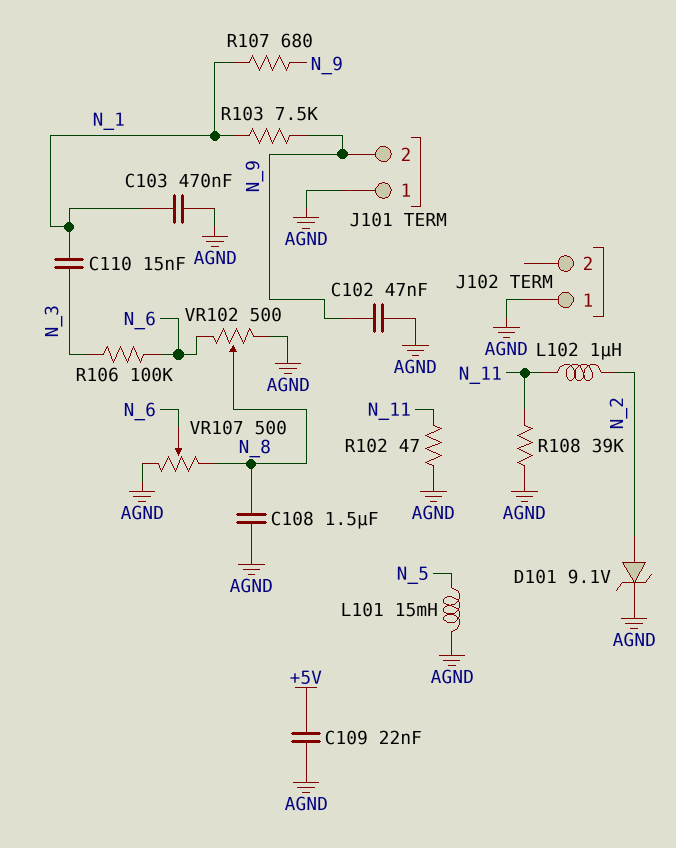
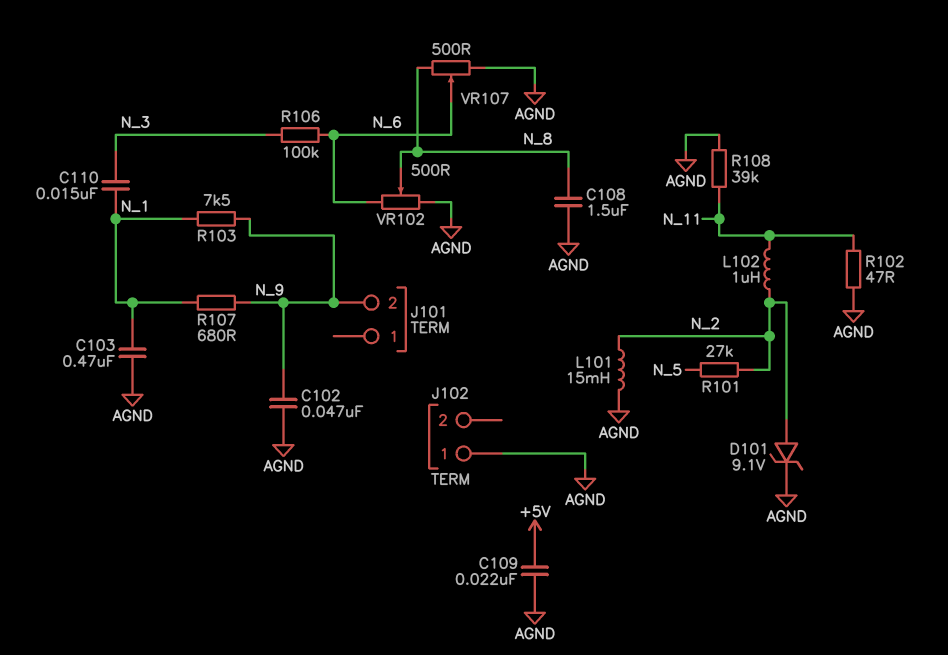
J101 pin 1: AGND -> none
L101: 15mH (AGND, N_5) -> 15mH (AGND, N_2)
R101: none -> 27k (N_2, N_5)

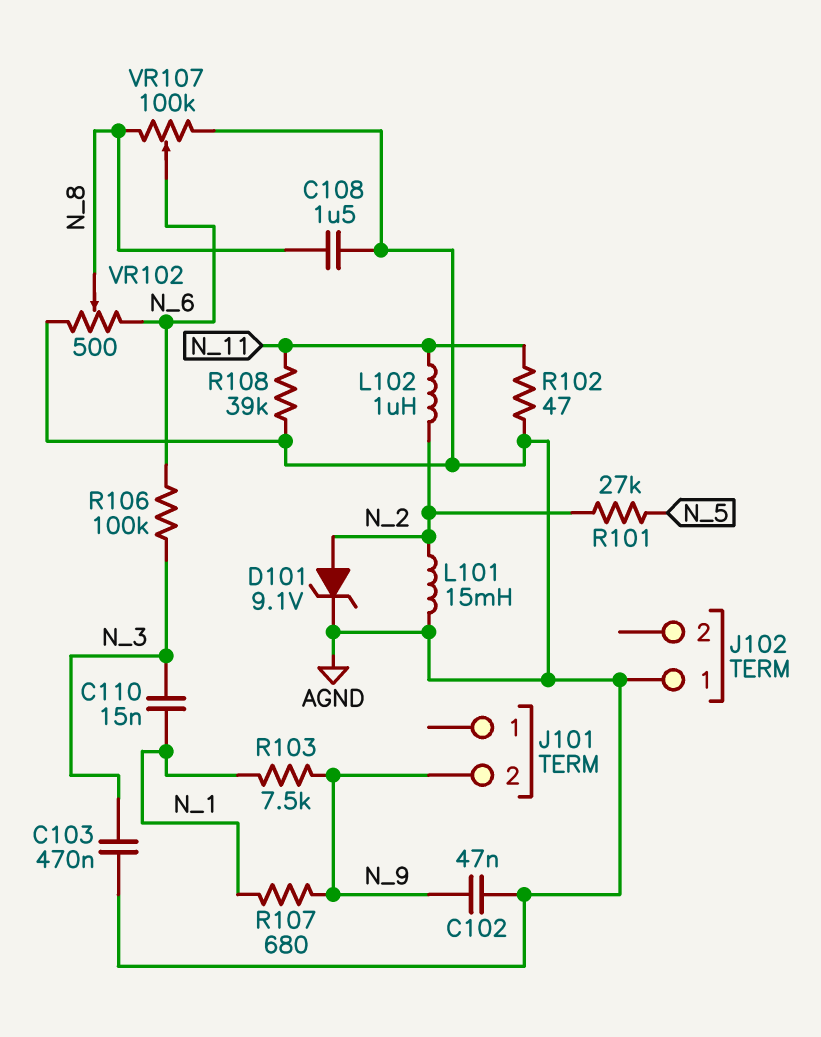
C103: 470nF (AGND, N_1) -> 470nF (AGND, N_3)
C109: 22nF (+5V, AGND) -> none
VR107: 500 (AGND, N_8, wiper N_6) -> 100k (AGND, N_8, wiper N_6)

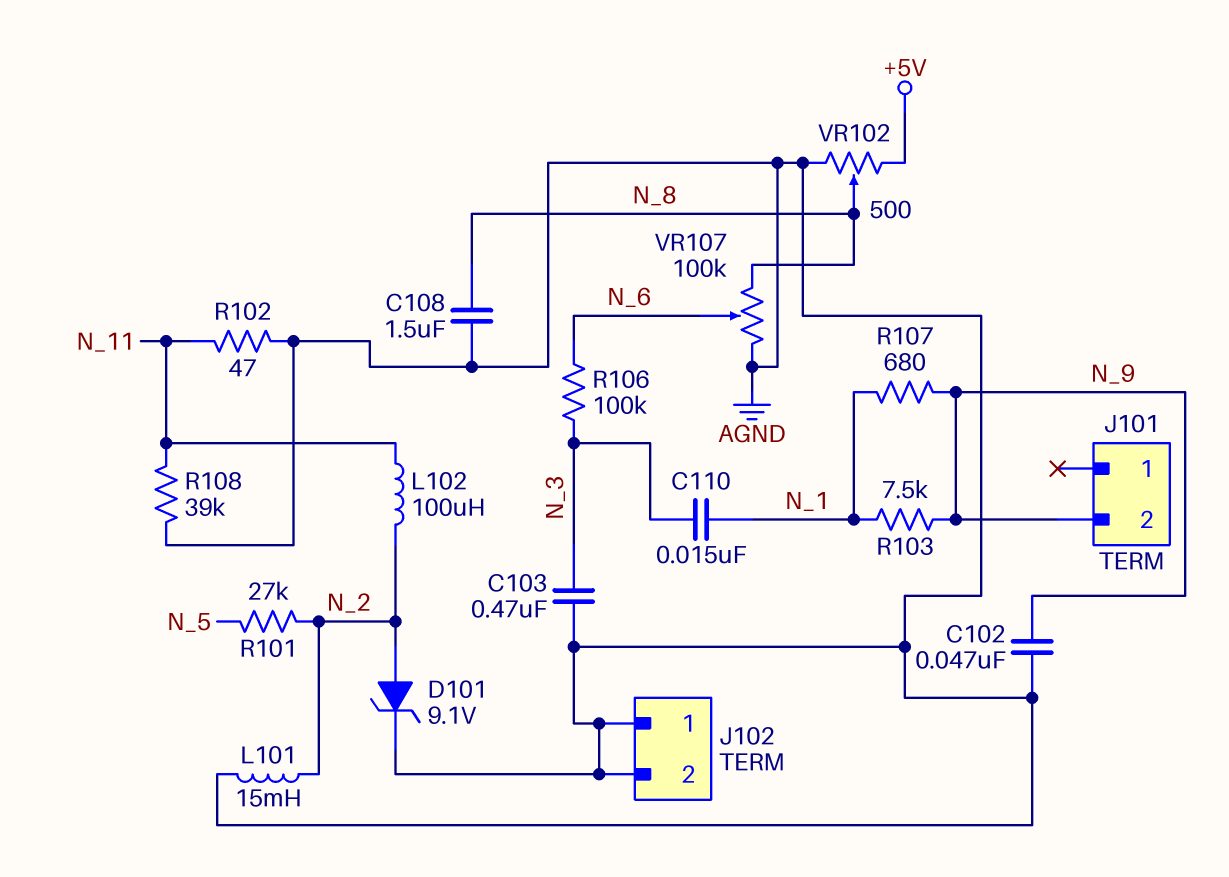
J102 pin 2: none -> AGND
L102: 1uH (N_2, N_11) -> 100uH (N_2, N_11)
VR102: 500 (AGND, N_6, wiper N_8) -> 500 (+5V, AGND, wiper N_8)

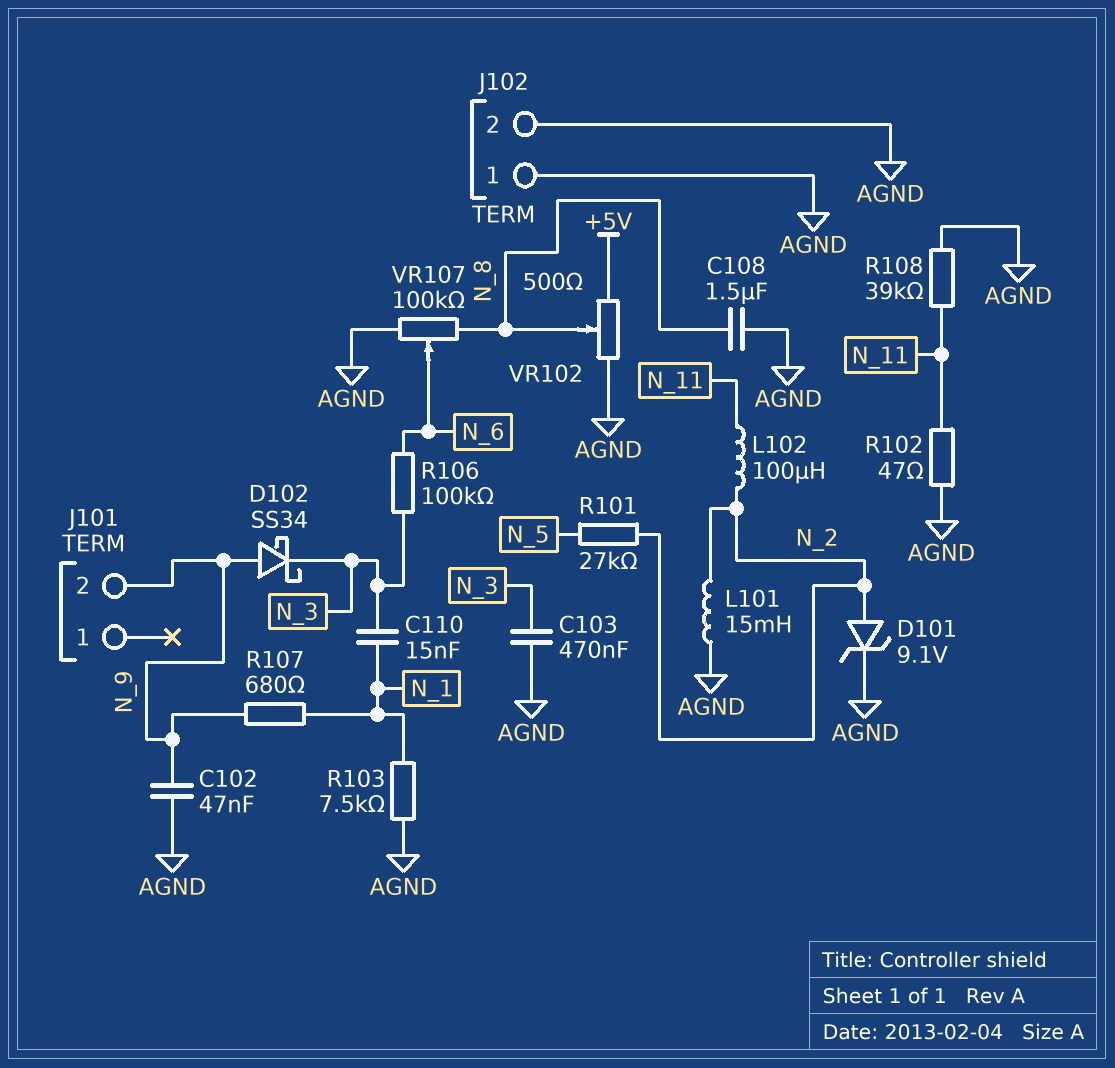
D102: none -> schottky SS34 (A N_9, K N_3)
R103: 7.5k (N_1, N_9) -> 7.5k (AGND, N_1)

